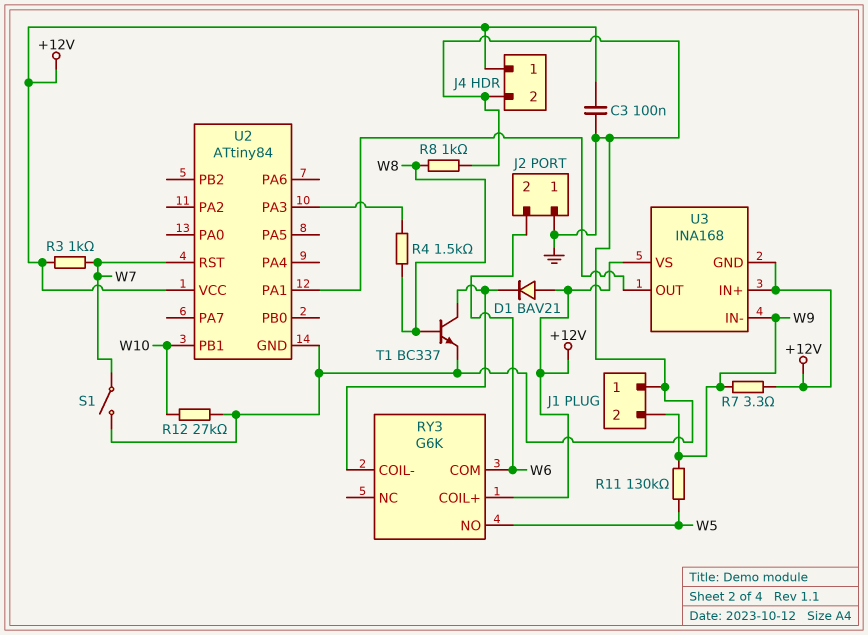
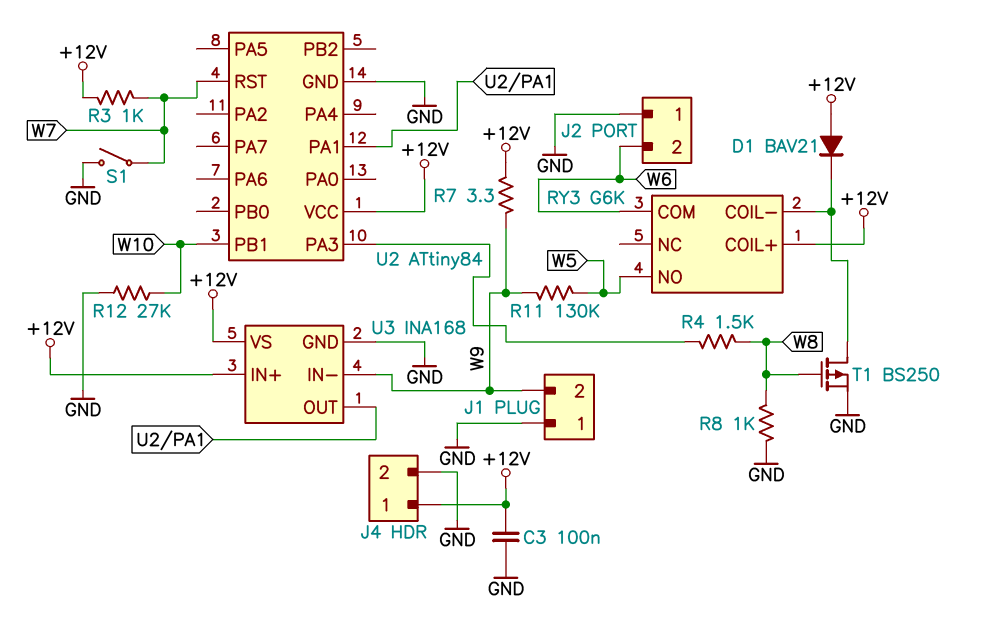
T1: NPN BC337 (B W8, C RY3/COIL-, E GND) -> PMOS BS250 (G W8, D RY3/COIL-, S GND)
U3 pin GND: +12V -> GND

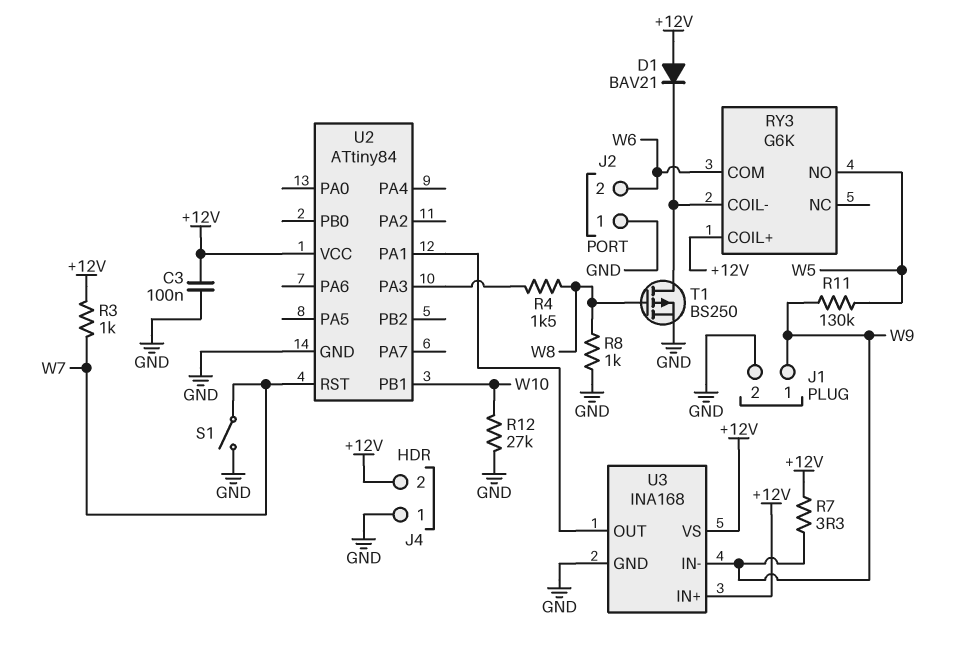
J1 pin 1: GND -> W9
J1 pin 2: W9 -> GND
J4 pin 1: +12V -> GND
J4 pin 2: GND -> +12V

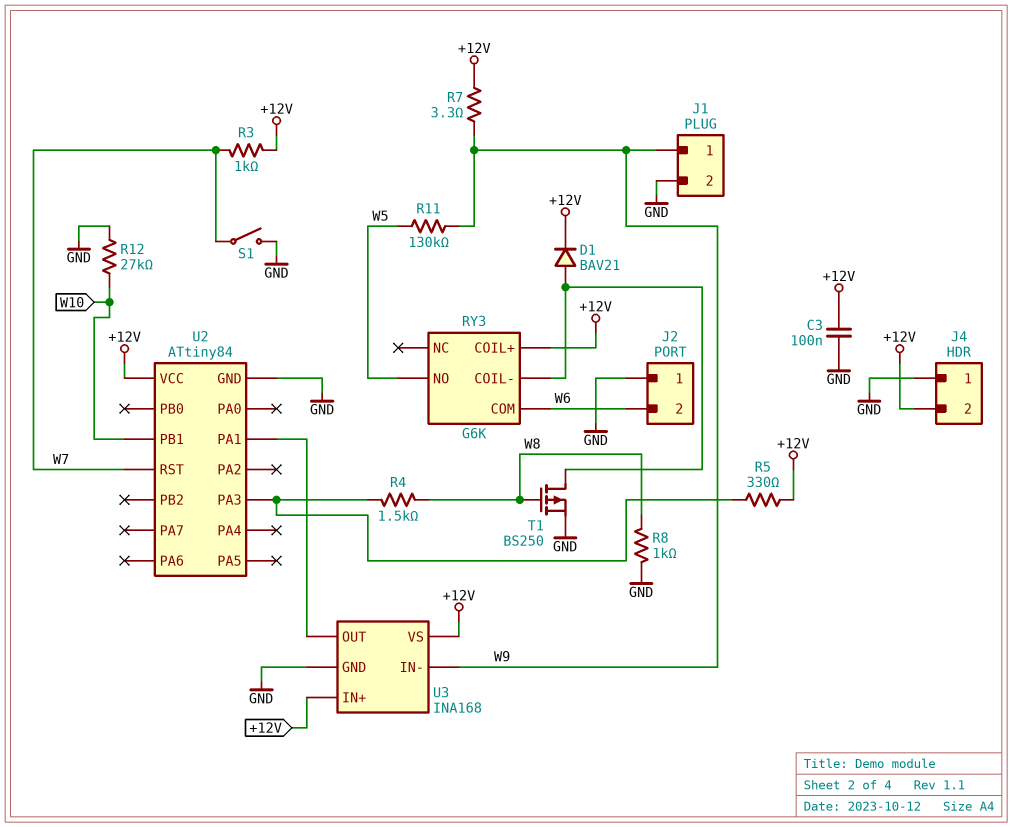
D1: diode BAV21 (A +12V, K RY3/COIL-) -> diode BAV21 (A RY3/COIL-, K +12V)
R5: none -> 330 (+12V, U2/PA3)

